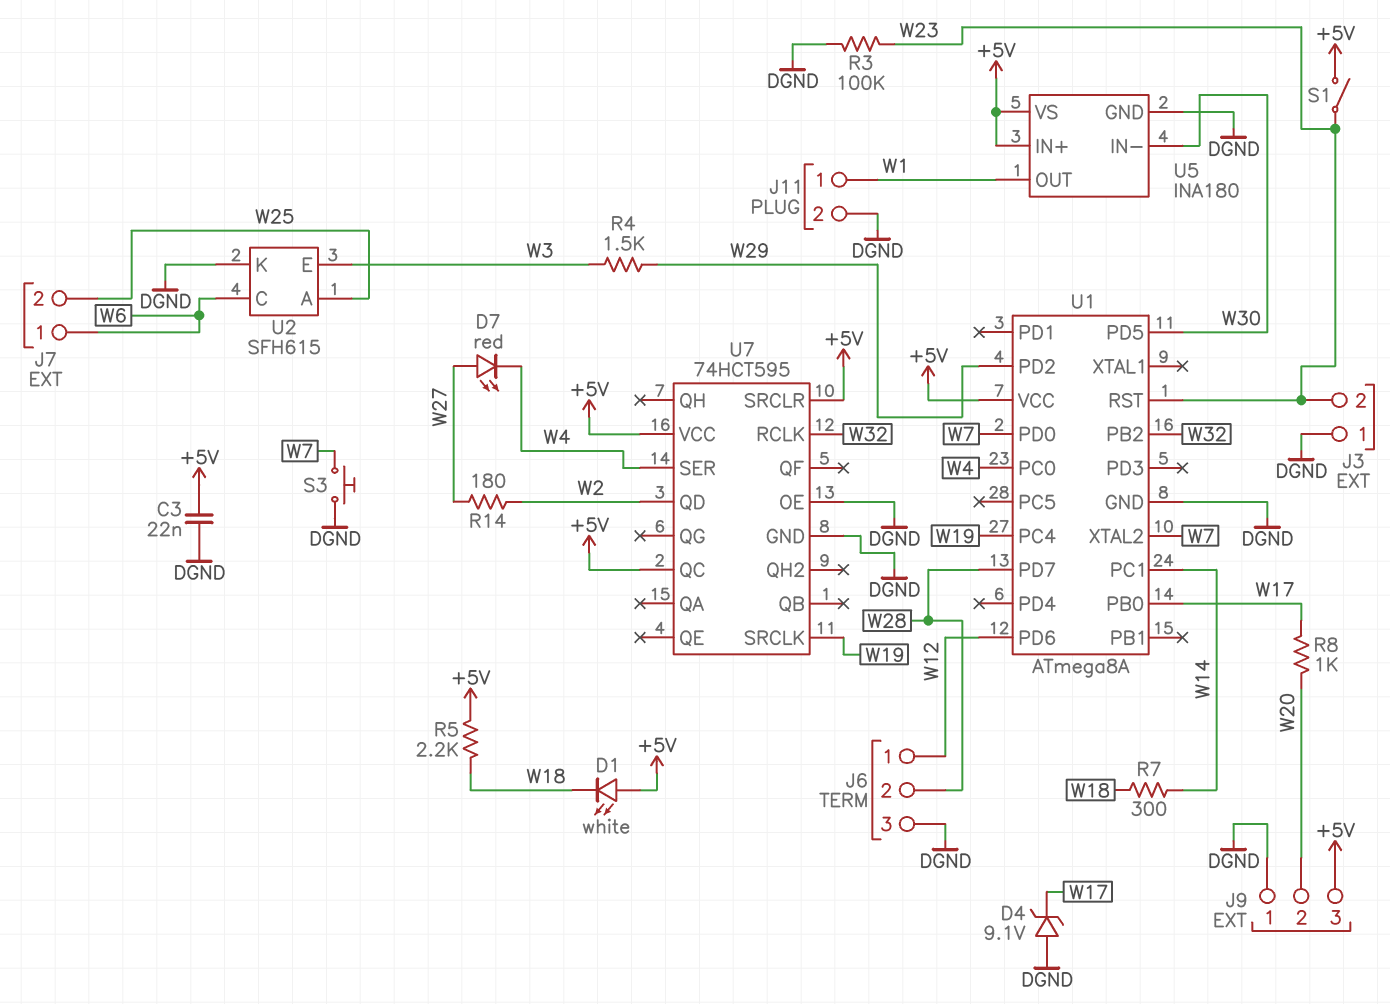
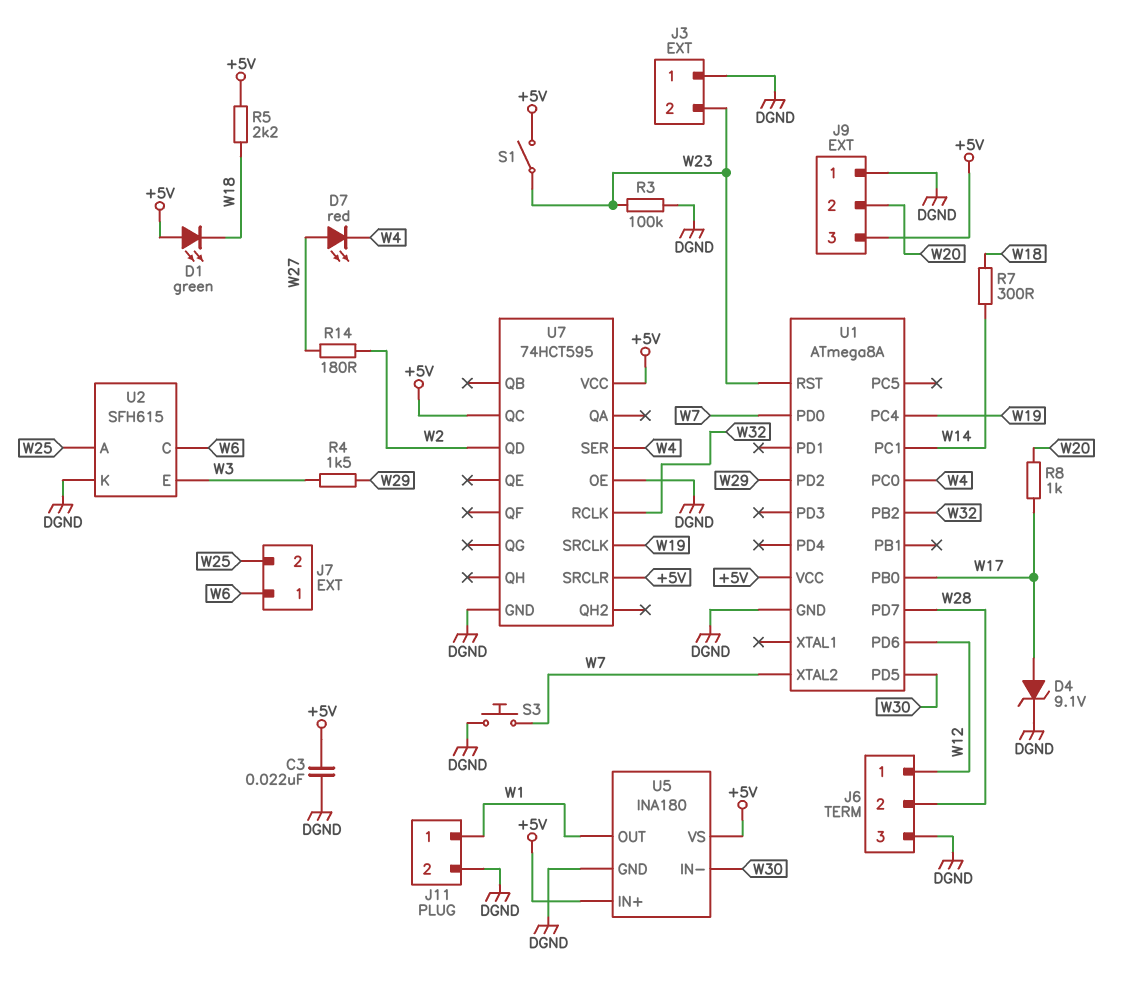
D1: LED white (A +5V, K W18) -> LED green (A +5V, K W18)
D4: zener 9.1V (A DGND, K W17) -> zener 9.1V (A W17, K DGND)

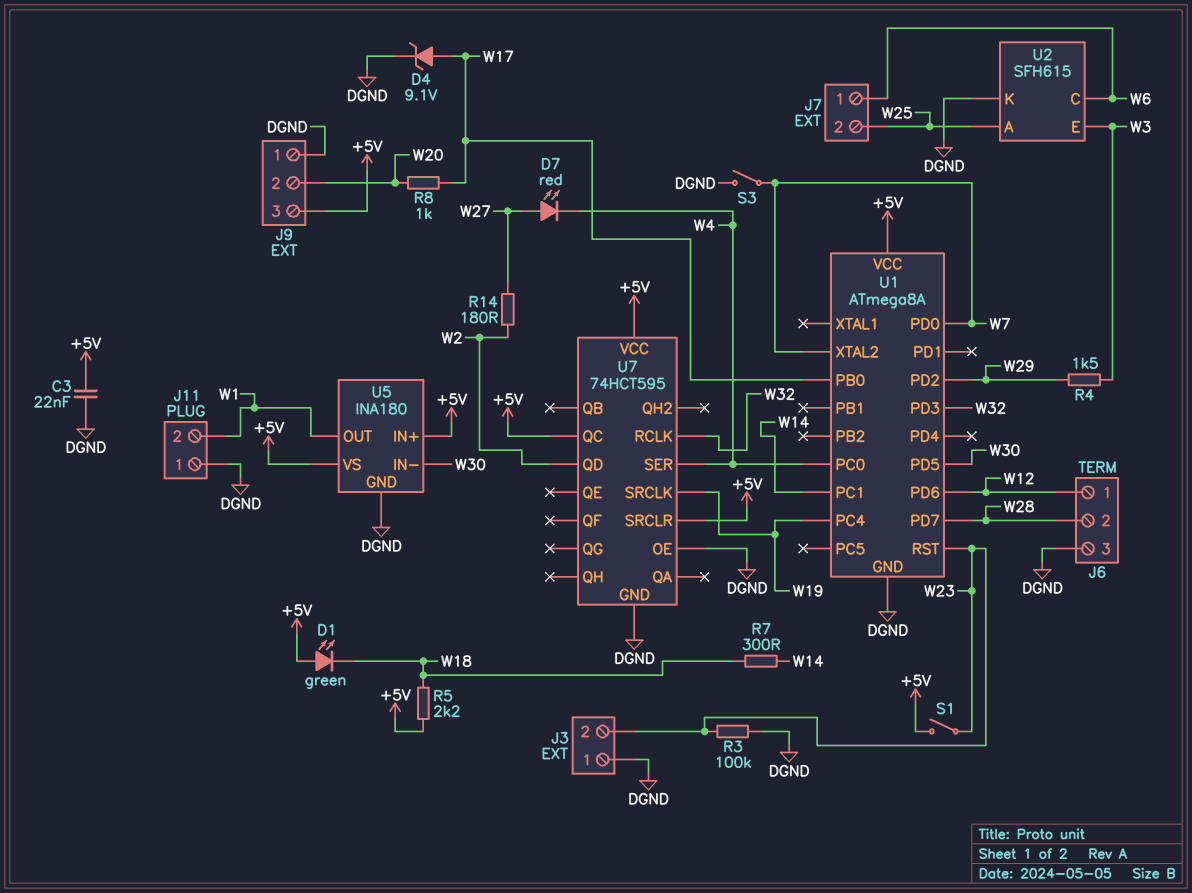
J11 pin 1: W1 -> DGND
J11 pin 2: DGND -> W1
S3: button (DGND, W7) -> switch (DGND, W7)
U1 pin PB2: W32 -> none
U1 pin PD3: none -> W32

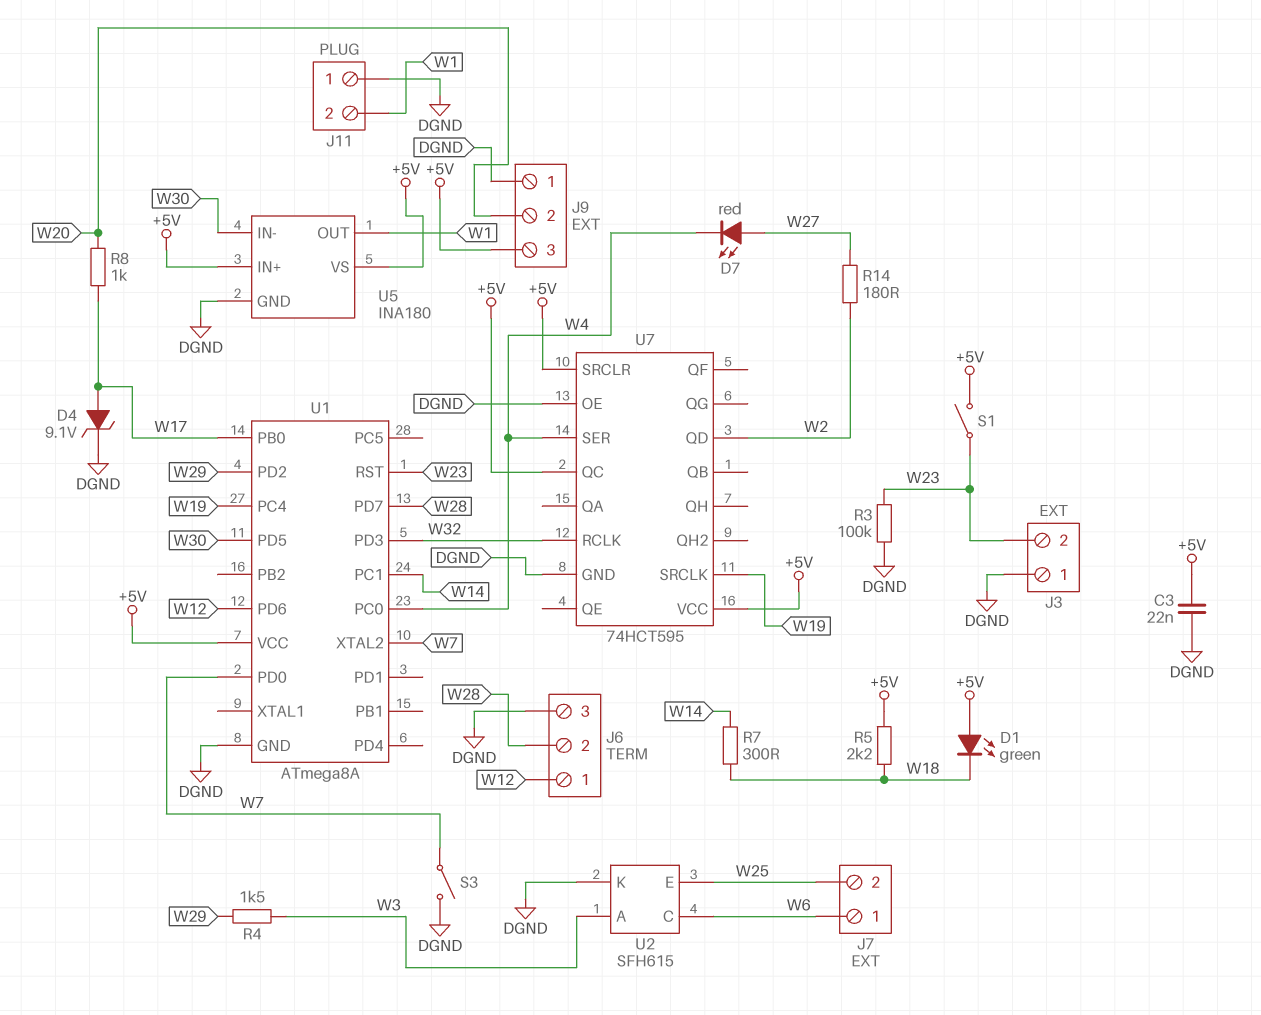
U2 pin A: W25 -> W3
U2 pin E: W3 -> W25

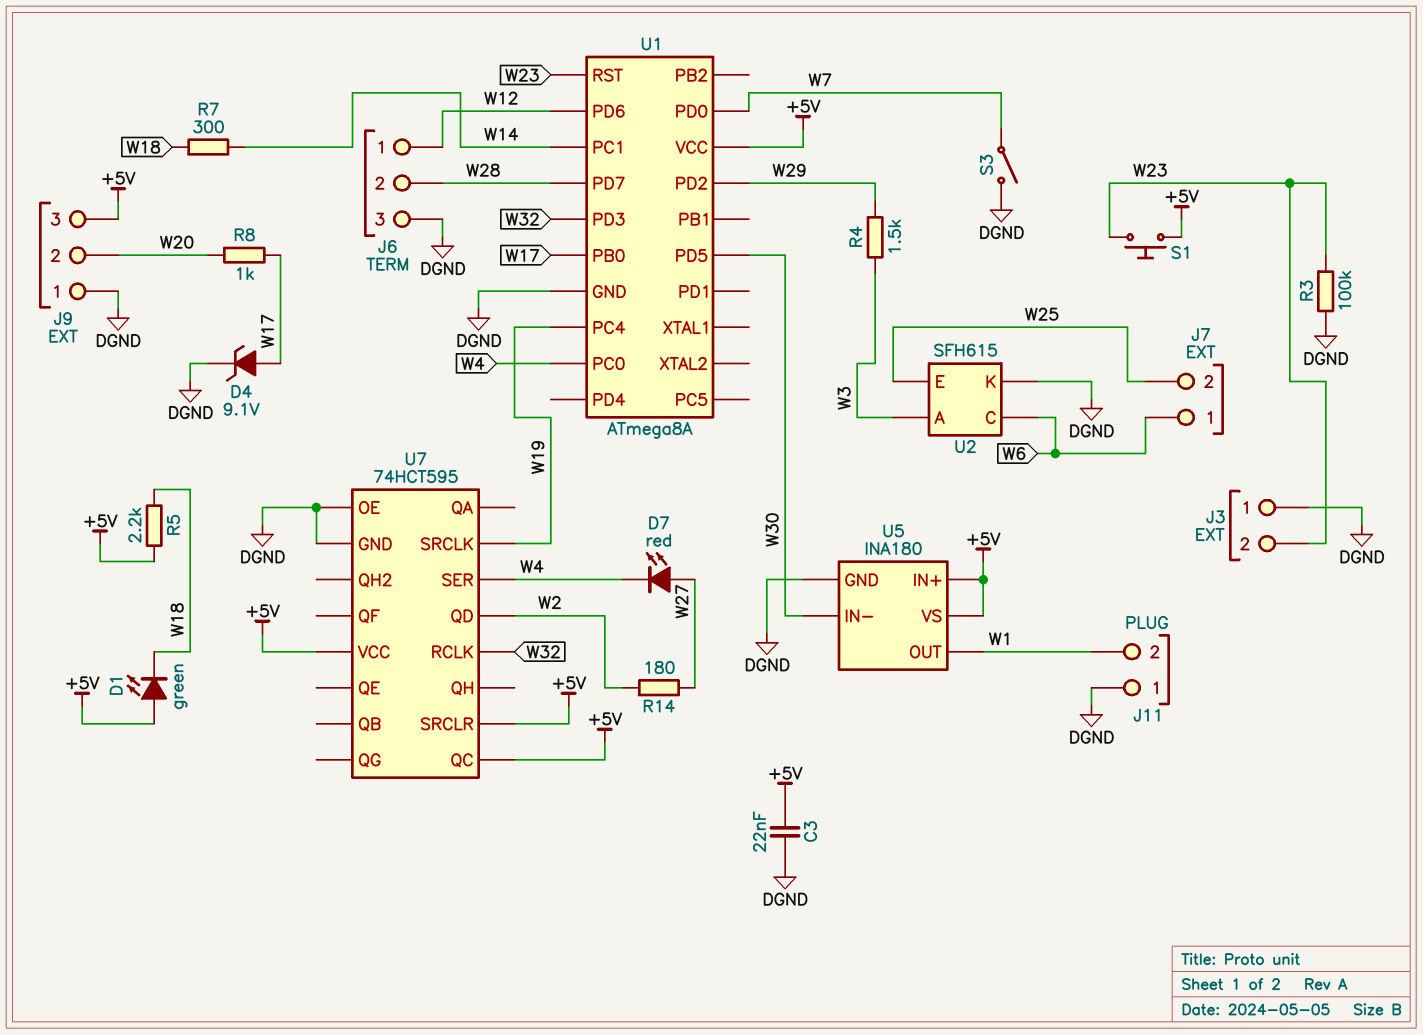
S1: switch (+5V, W23) -> button (+5V, W23)
U1 pin XTAL2: W7 -> none

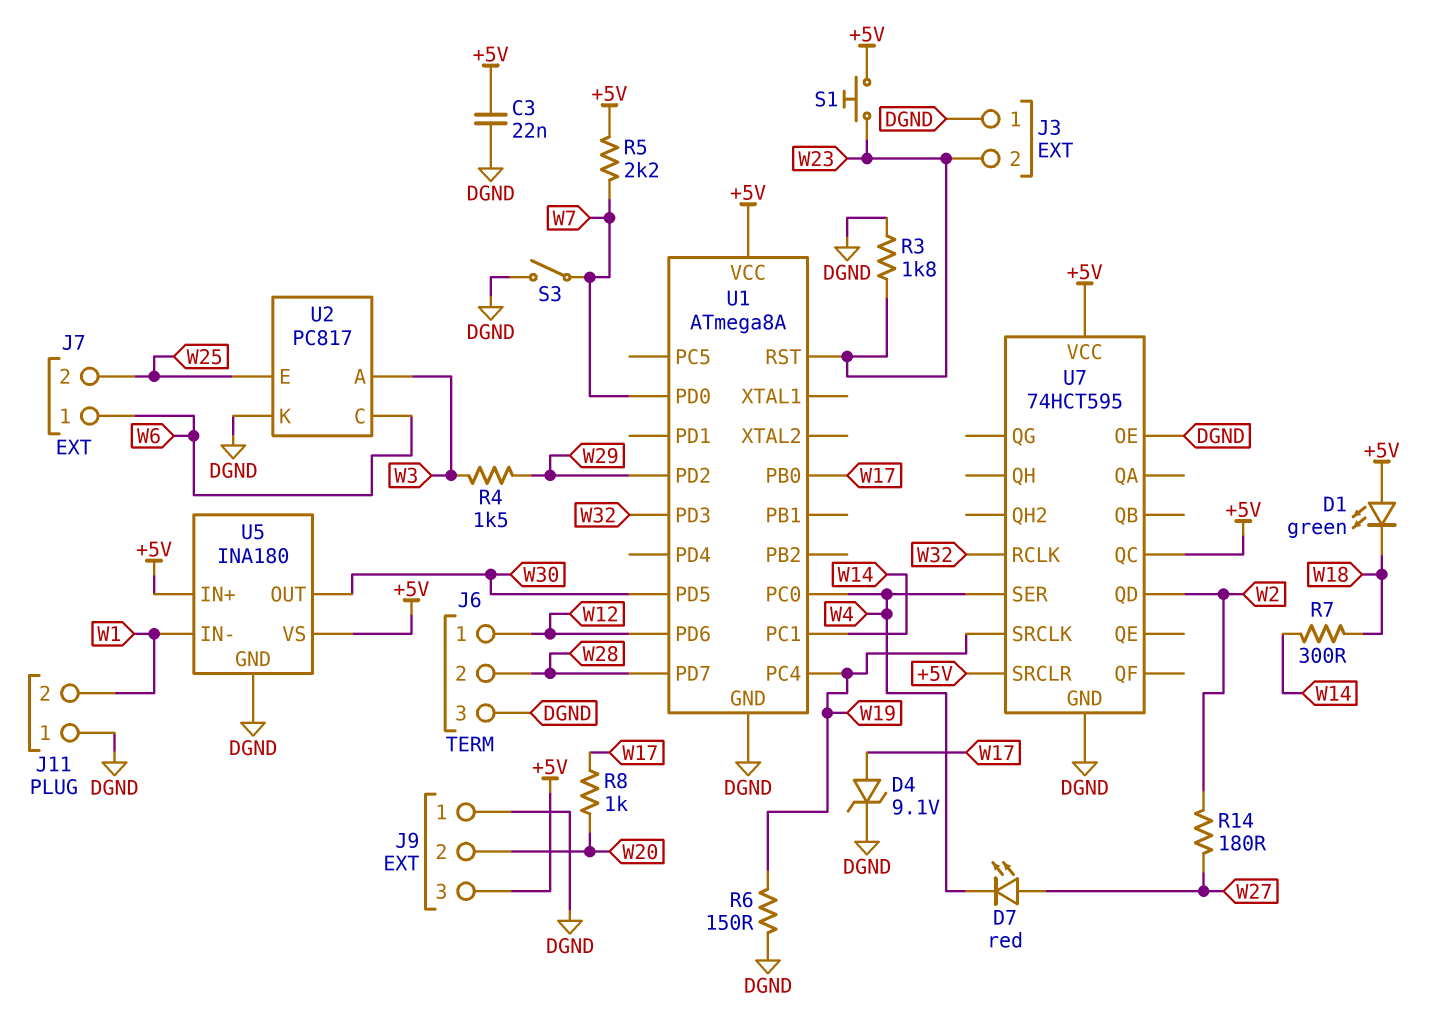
R3: 100k (DGND, W23) -> 1.8k (DGND, W23)
R5: 2.2k (+5V, W18) -> 2.2k (+5V, W7)
R6: none -> 150 (DGND, W19)
U2: SFH615 -> PC817
U5 pin IN-: W30 -> W1
U5 pin OUT: W1 -> W30

